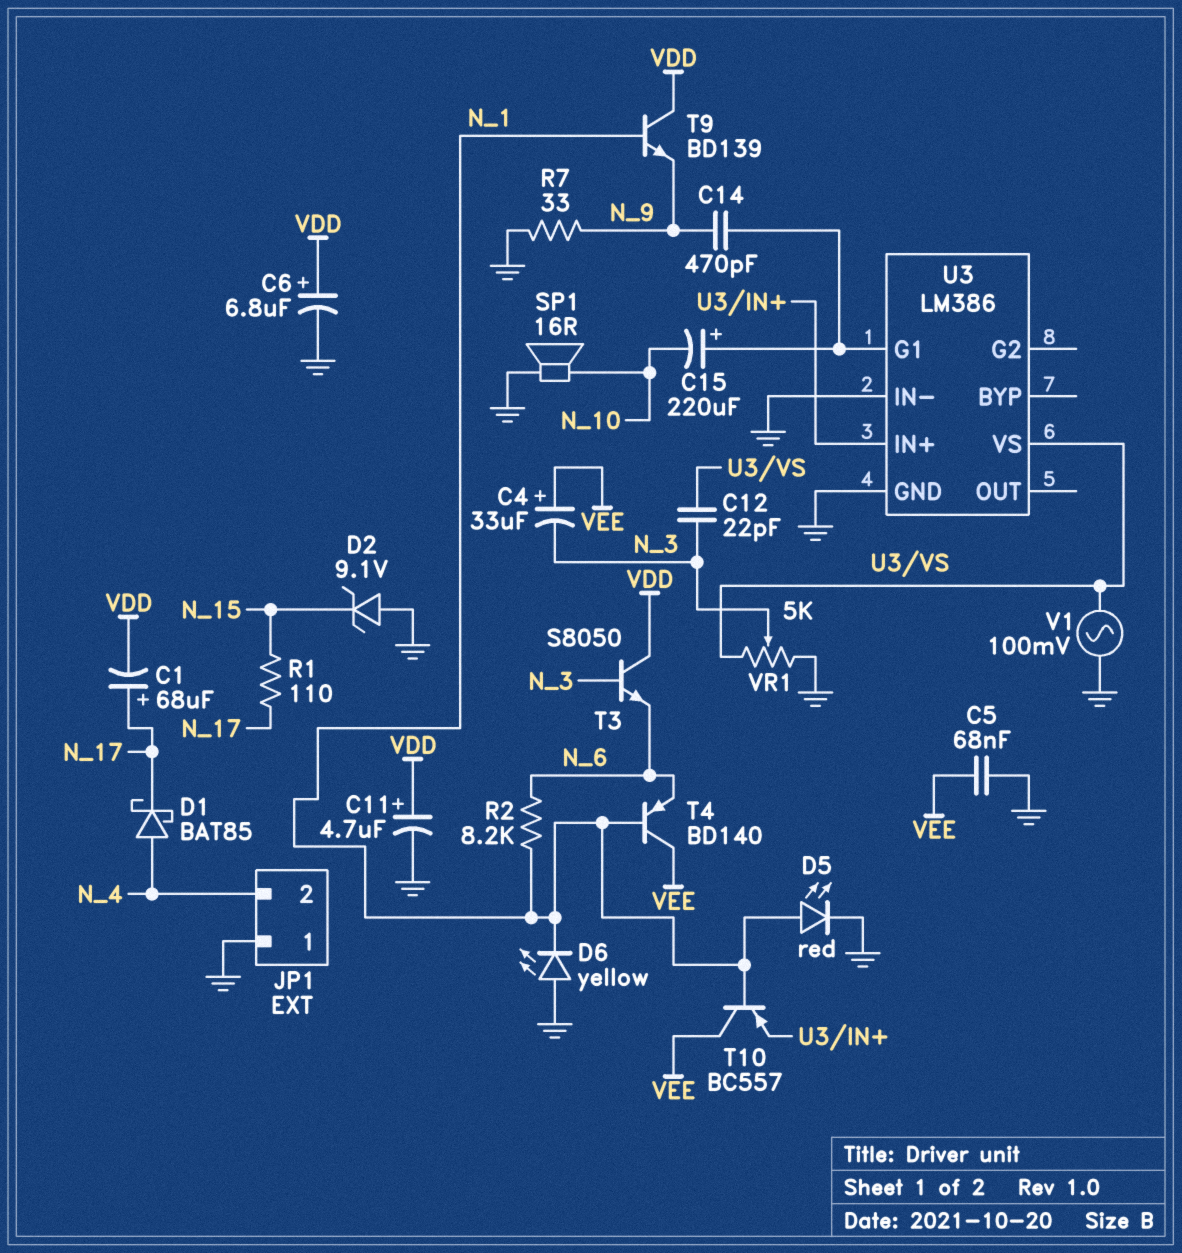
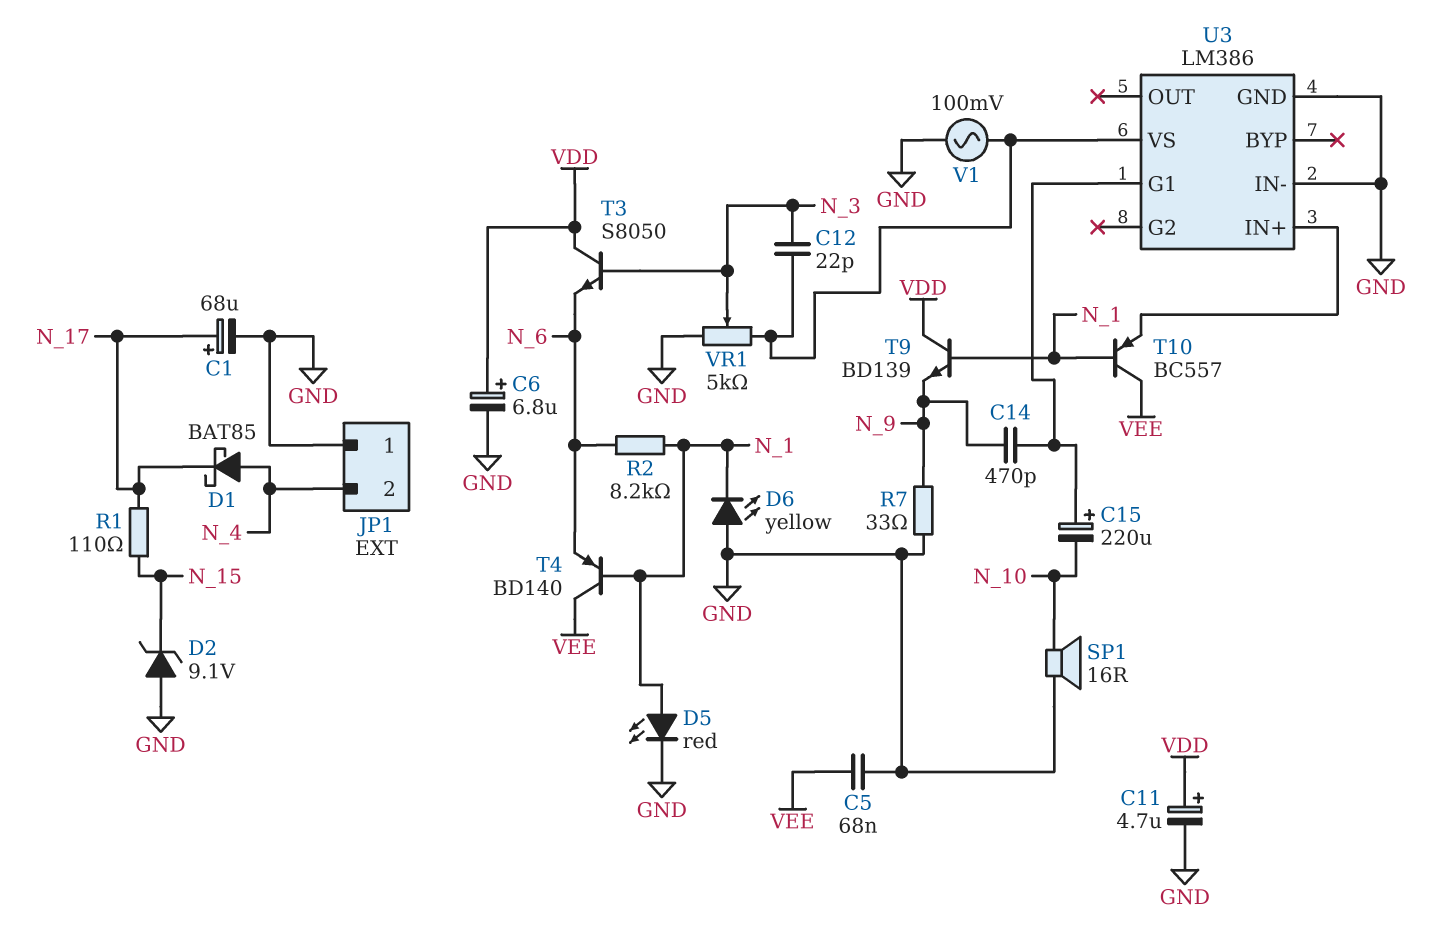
C1: 68uF (plus N_17, minus VDD) -> 68uF (plus N_17, minus GND)
C4: 33uF (plus VEE, minus N_3) -> none

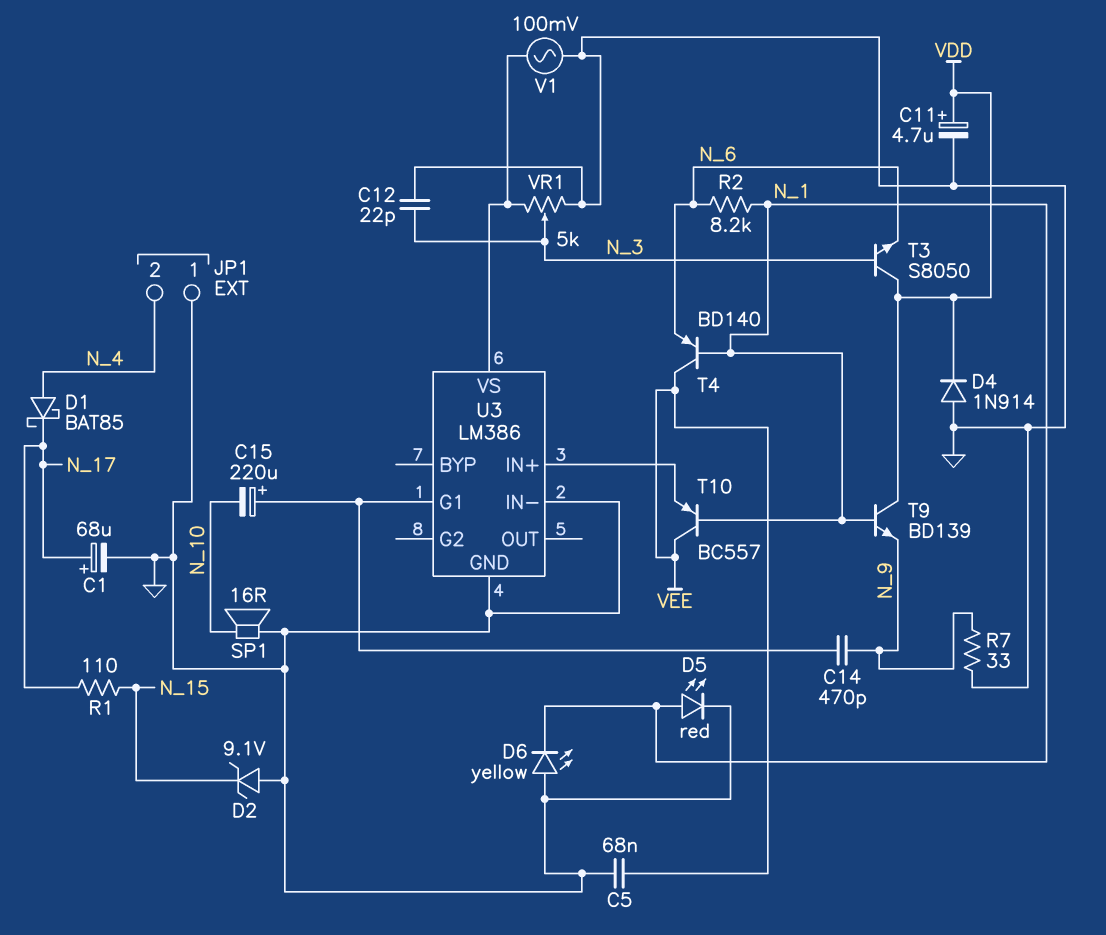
C6: 6.8uF (plus VDD, minus GND) -> none
C12: 22pF (N_3, U3/VS) -> 22pF (GND, N_3)
D4: none -> diode 1N914 (A GND, K VDD)

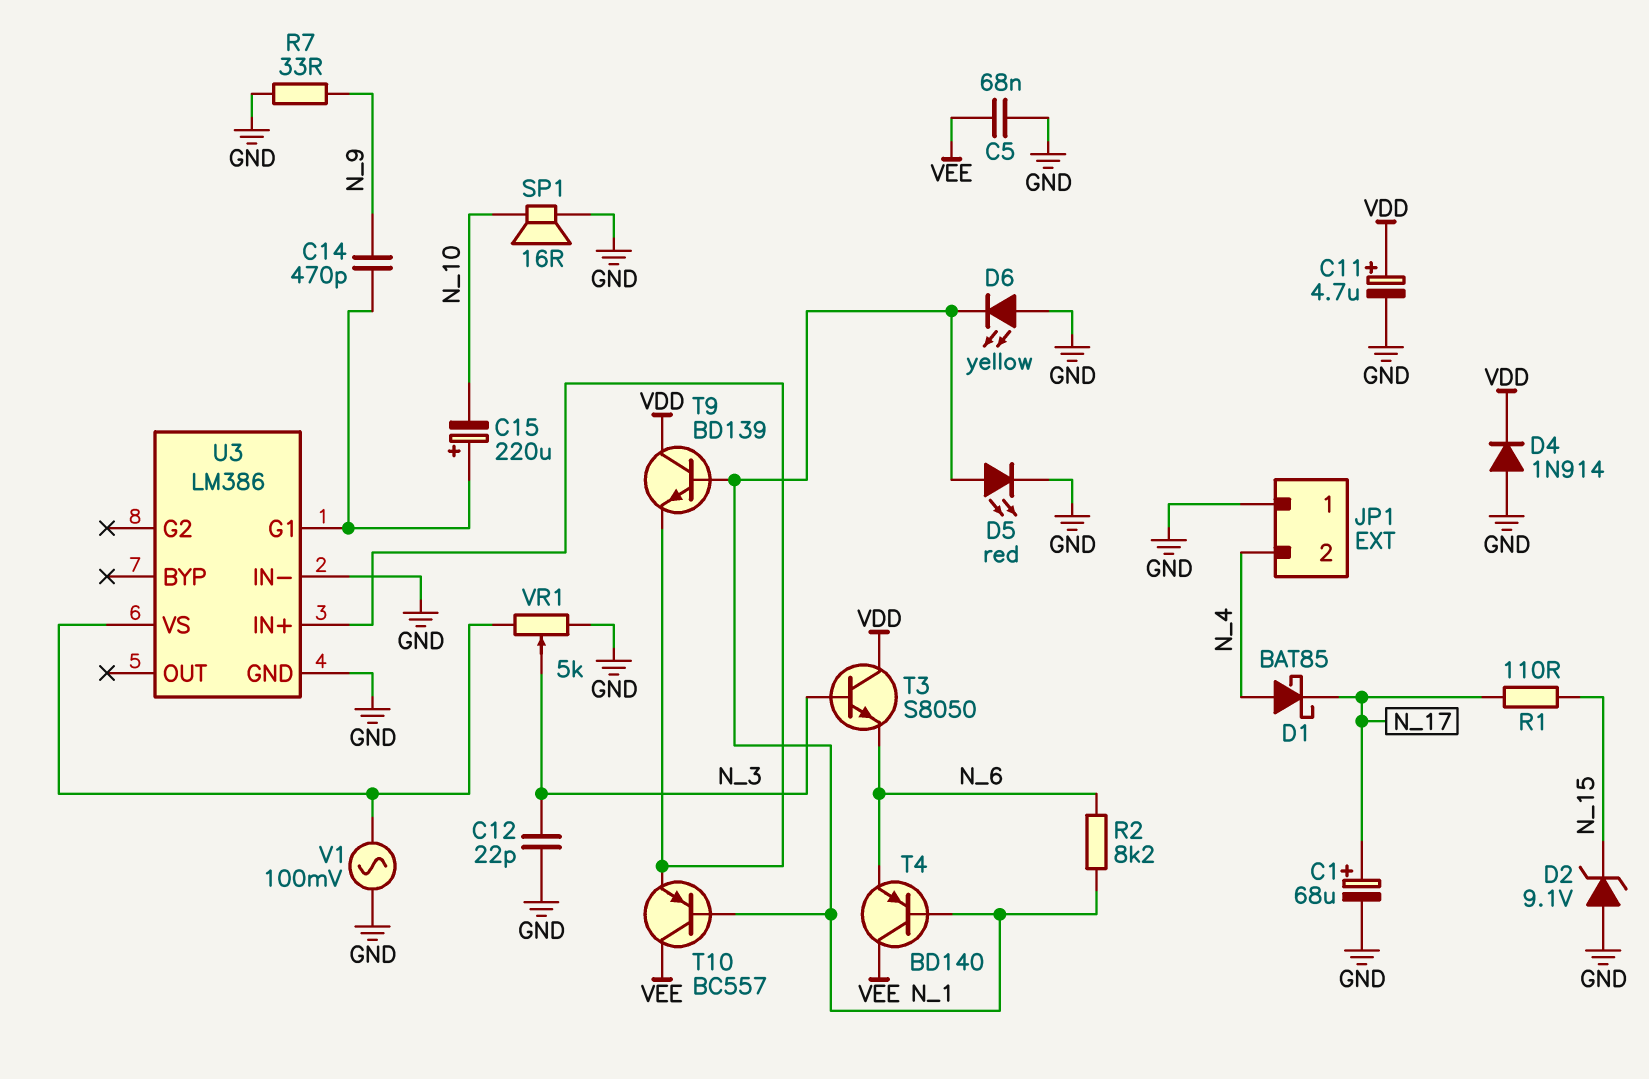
T9: NPN BD139 (B N_1, C VDD, E N_9) -> NPN BD139 (B N_1, C VDD, E U3/IN+)

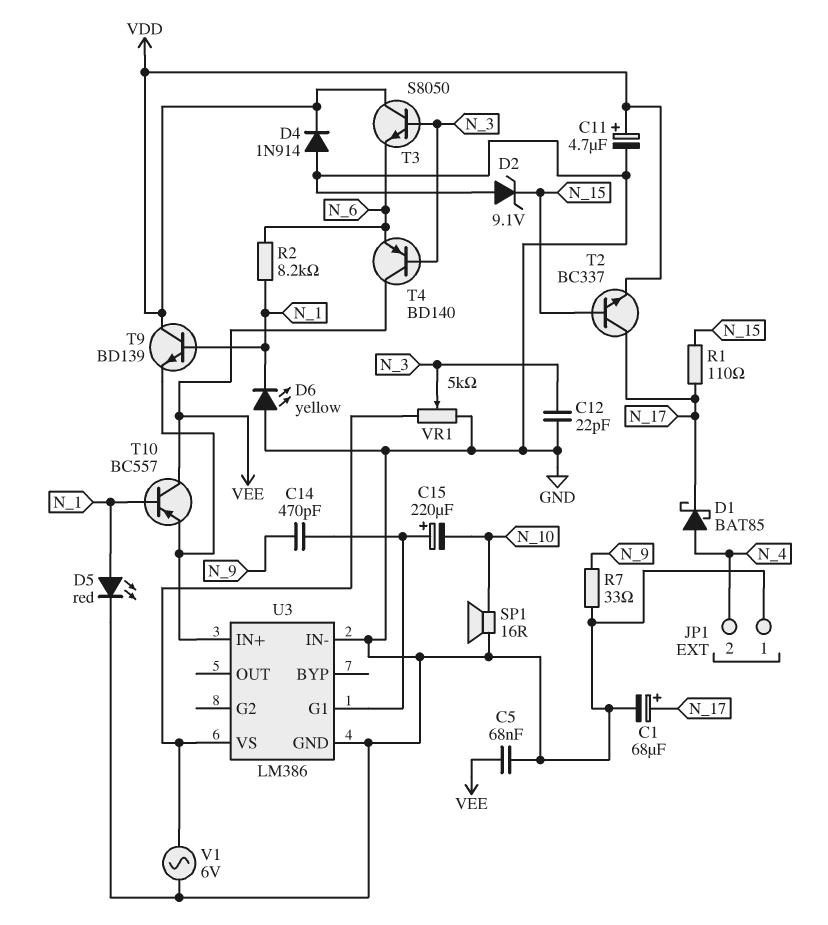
T2: none -> NPN BC337 (B N_15, C N_17, E VDD)
T4: PNP BD140 (B N_1, C VEE, E N_6) -> PNP BD140 (B N_3, C VEE, E N_6)
V1: AC 100mV (GND, U3/VS) -> AC 6V (GND, U3/VS)

